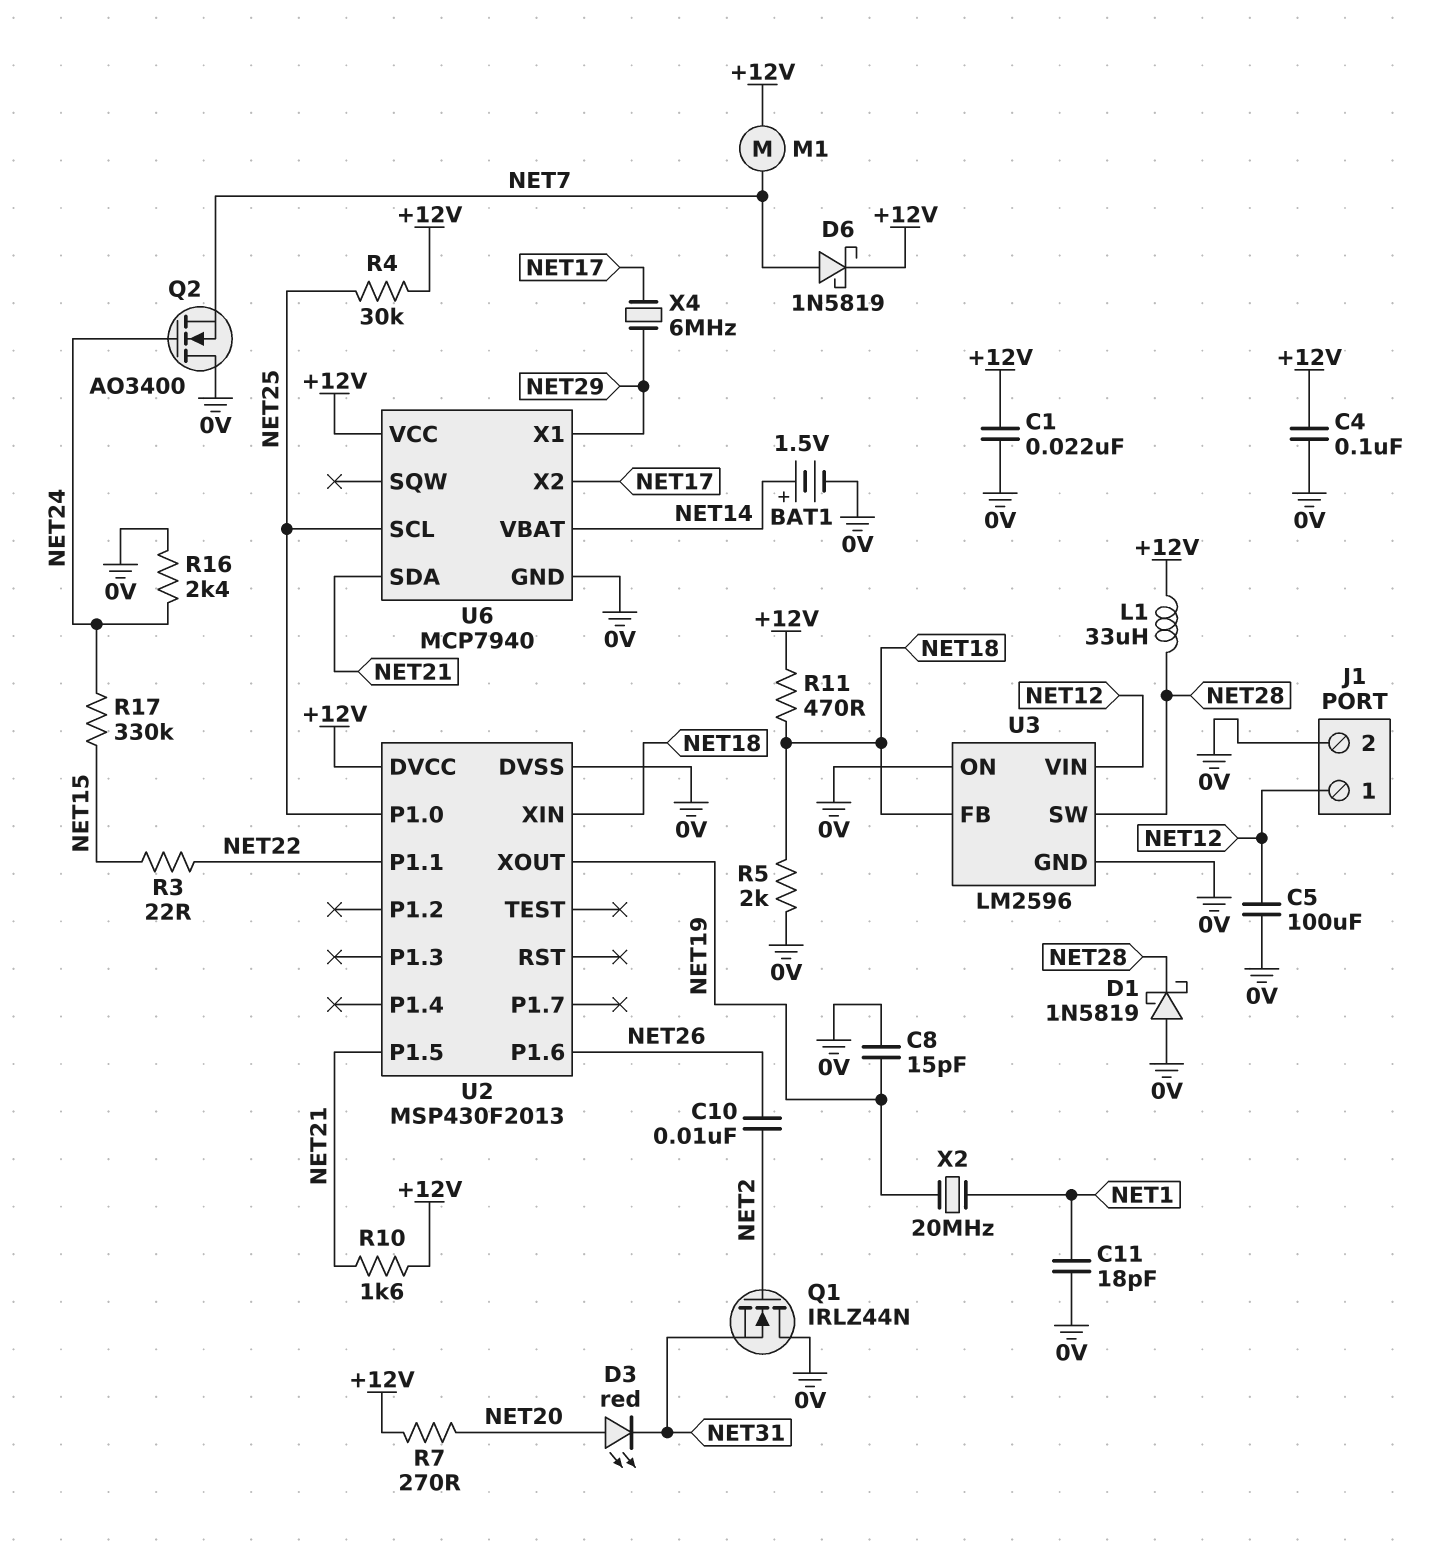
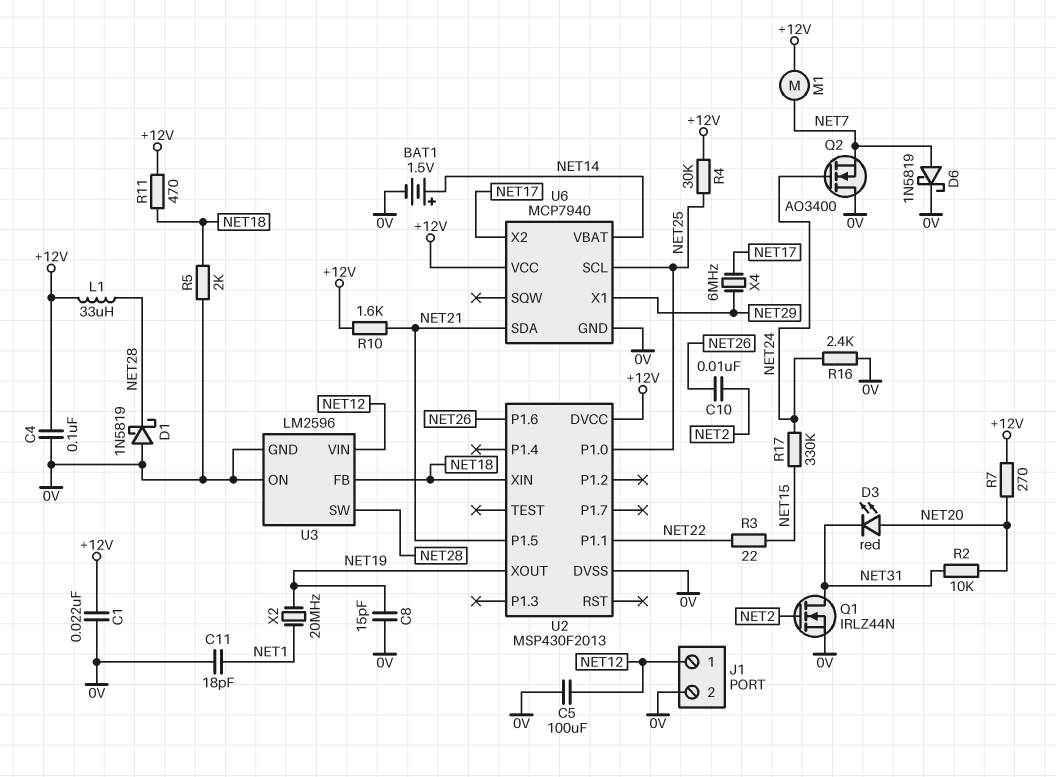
D6: schottky 1N5819 (A NET7, K +12V) -> schottky 1N5819 (A NET7, K 0V)
Q1: NMOS IRLZ44N (G NET2, D 0V, S NET31) -> NMOS IRLZ44N (G NET2, D NET31, S 0V)
R2: none -> 10k (NET20, NET31)

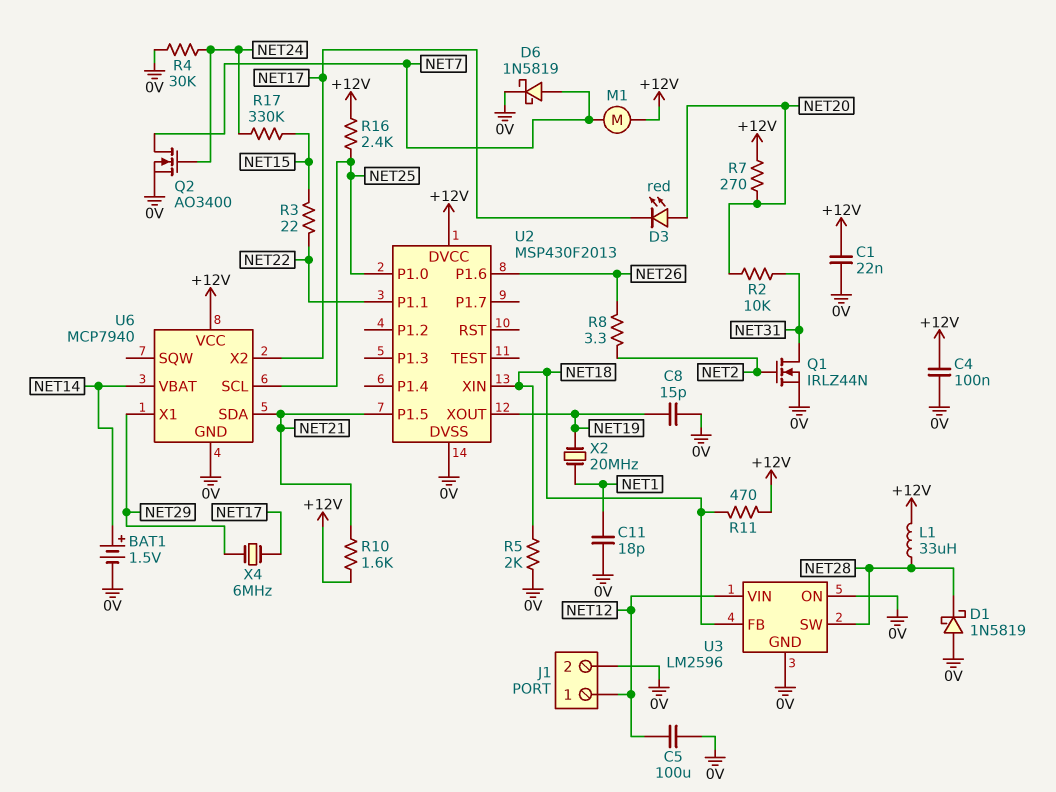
C10: 10nF (NET2, NET26) -> none
D3: LED red (A NET20, K NET31) -> LED red (A NET20, K NET17)
Q2: NMOS AO3400 (G NET24, D 0V, S NET7) -> NMOS AO3400 (G NET24, D NET7, S 0V)
R4: 30k (+12V, NET25) -> 30k (0V, NET24)
R8: none -> 3.3 (NET2, NET26)
R16: 2.4k (0V, NET24) -> 2.4k (+12V, NET25)

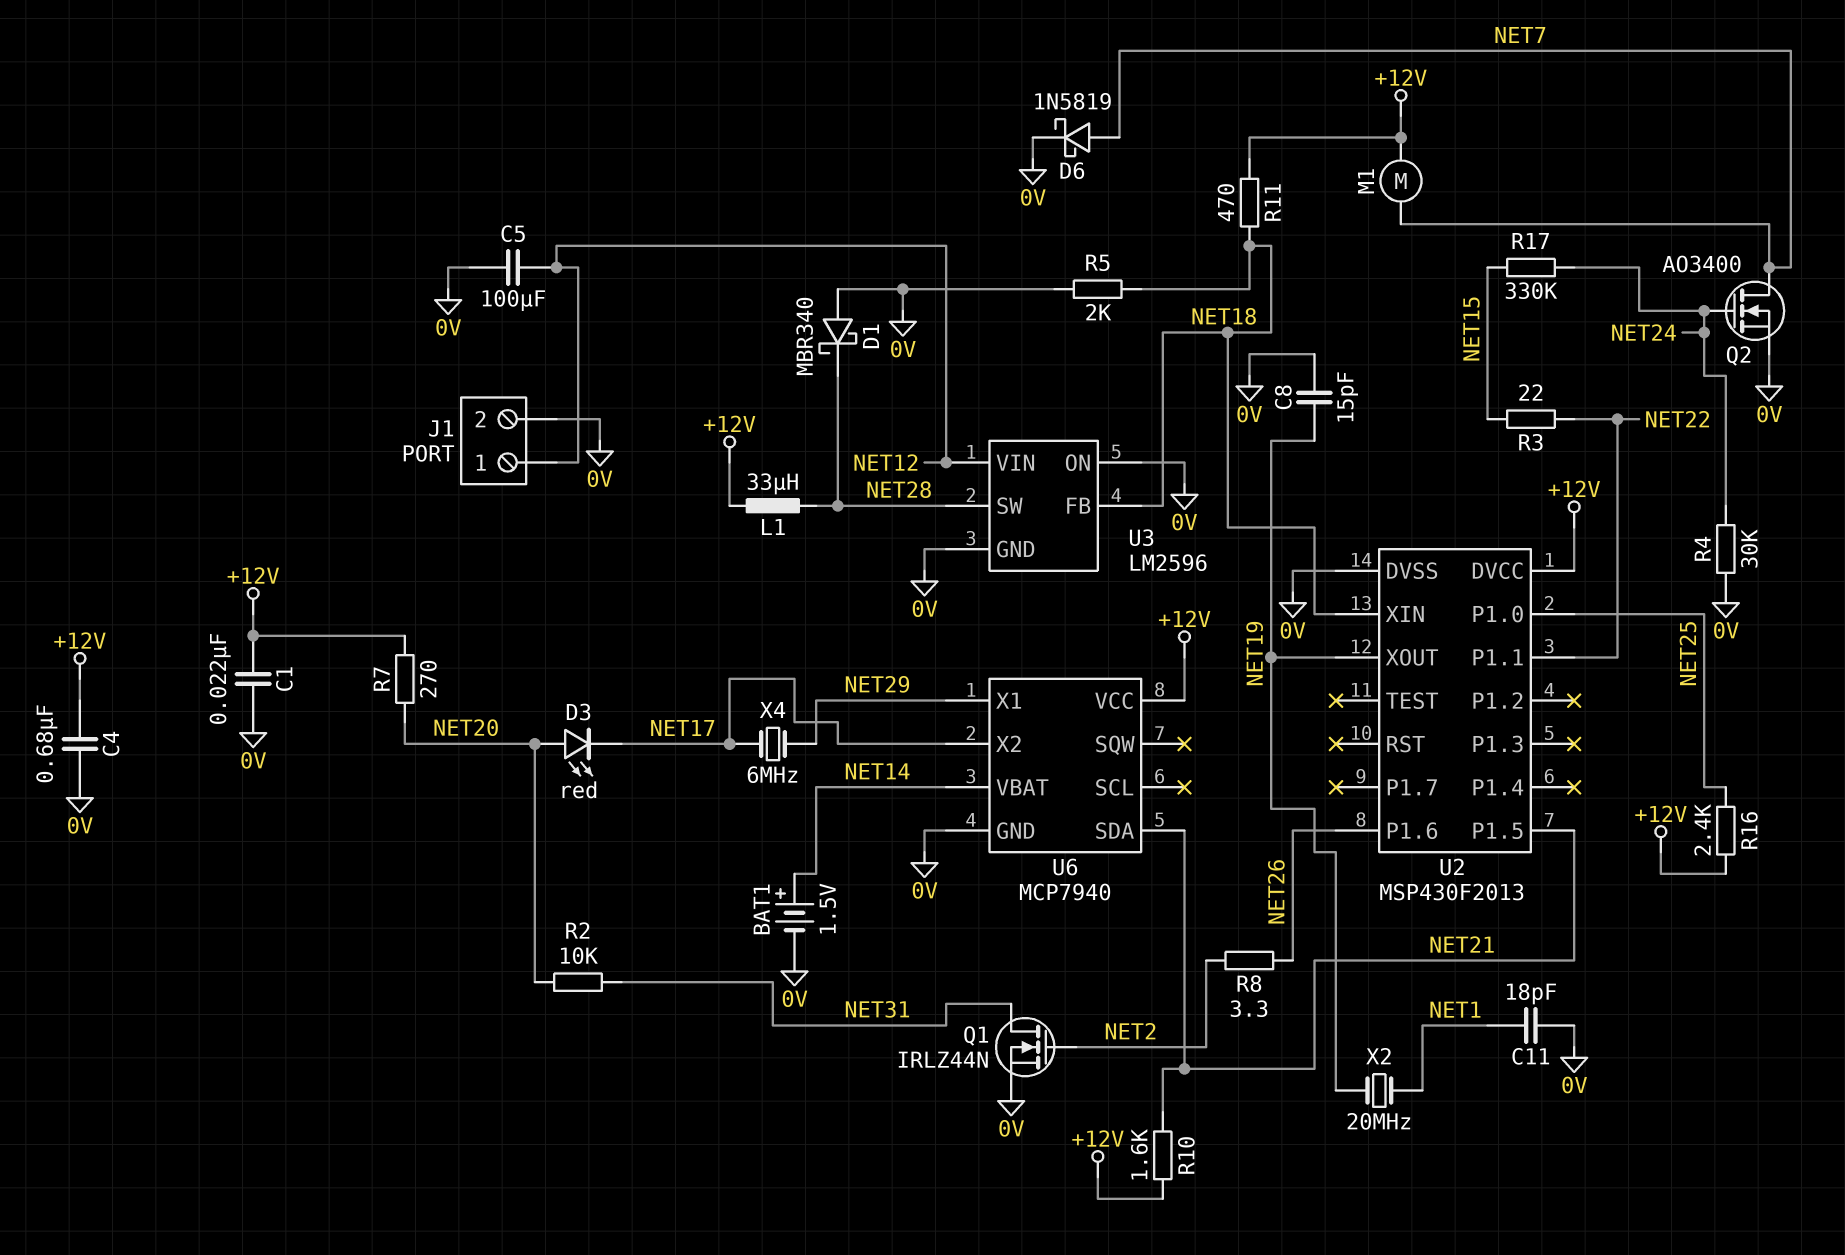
C4: 100nF (+12V, 0V) -> 680nF (+12V, 0V)
D1: schottky 1N5819 (A 0V, K NET28) -> schottky MBR340 (A 0V, K NET28)
U6 pin SCL: NET25 -> none

